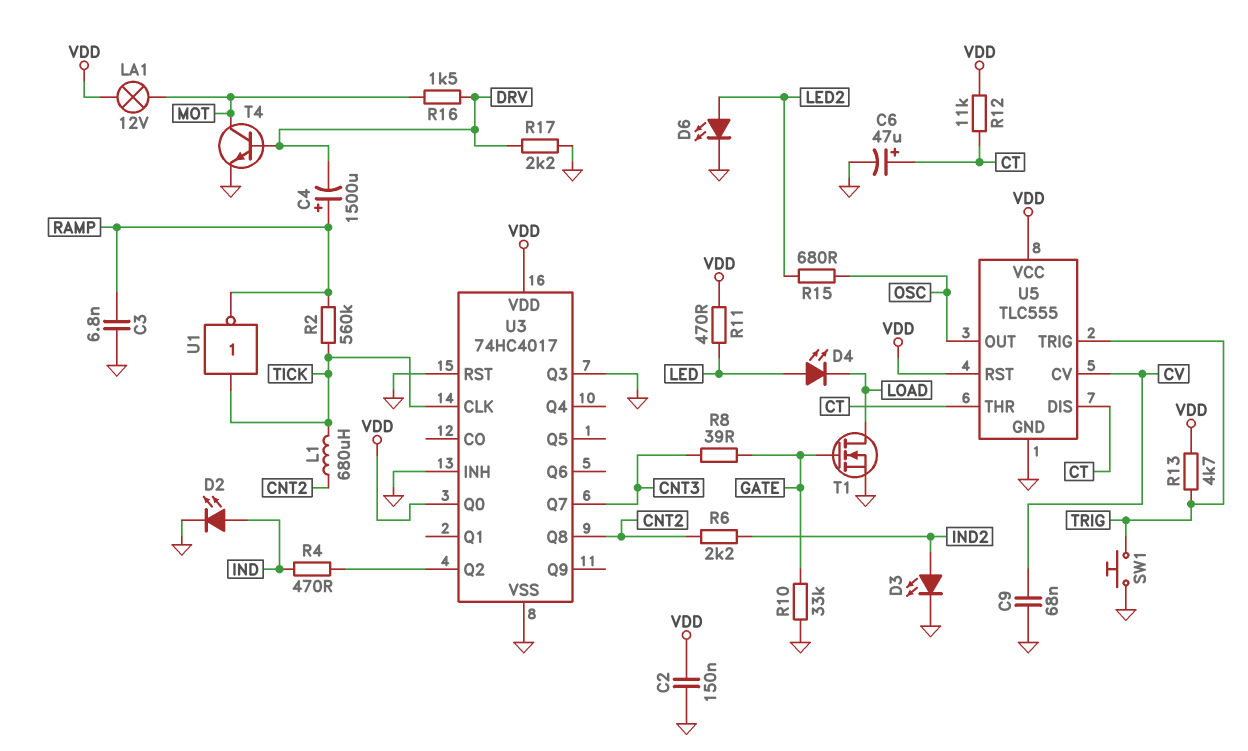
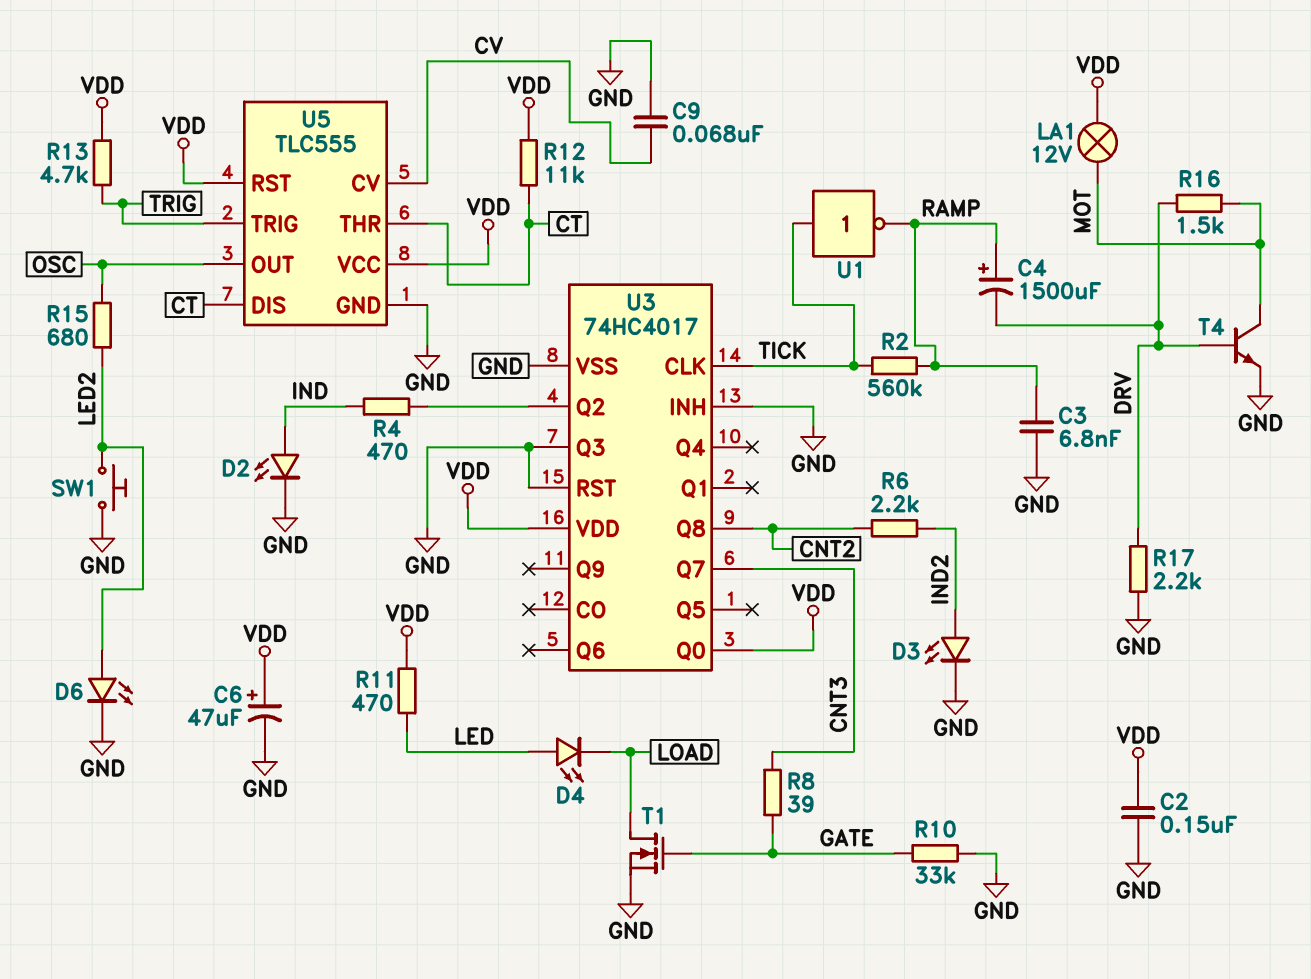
C6: 47uF (plus CT, minus GND) -> 47uF (plus VDD, minus GND)
L1: 680uH (CNT2, TICK) -> none
SW1: button (GND, TRIG) -> button (GND, LED2)

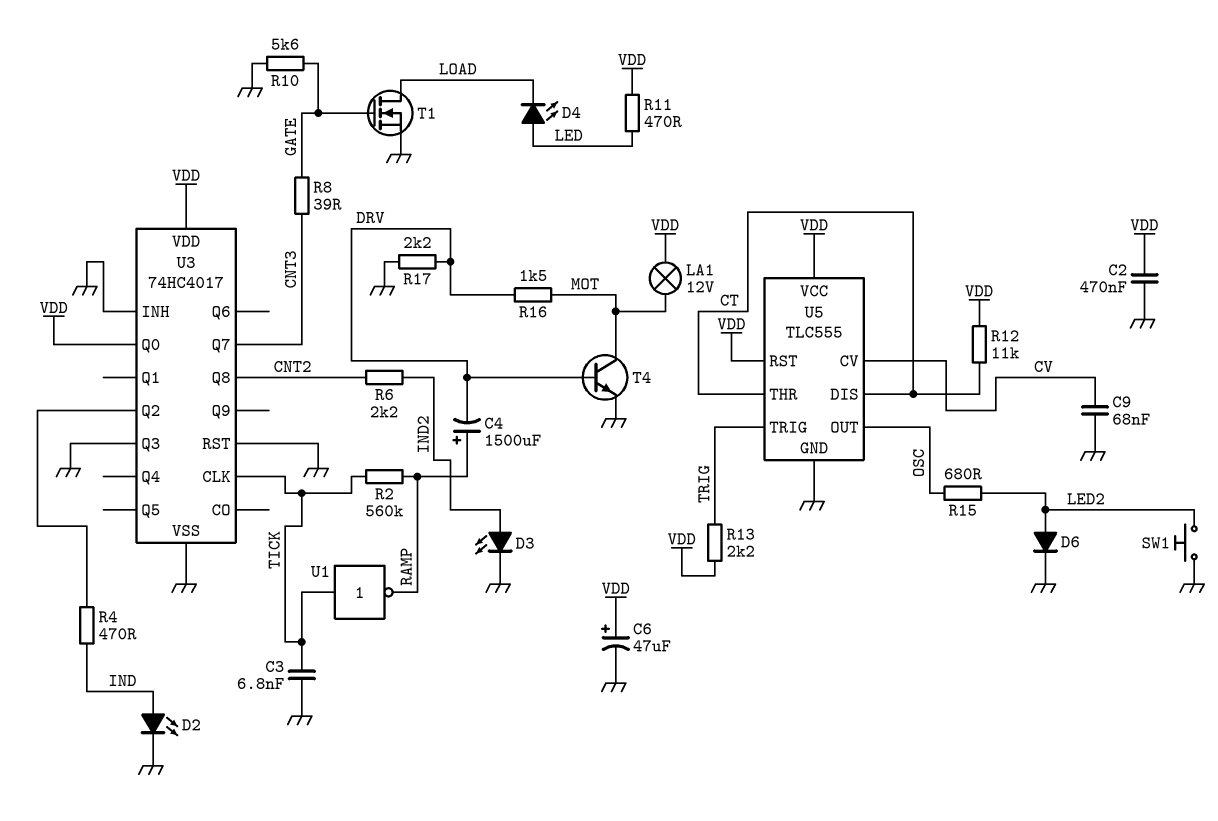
C2: 150nF (GND, VDD) -> 470nF (GND, VDD)
C3: 6.8nF (GND, RAMP) -> 6.8nF (GND, TICK)
D6: LED (A LED2, K GND) -> diode (A LED2, K GND)
R10: 33k (GATE, GND) -> 5.6k (GATE, GND)
R13: 4.7k (TRIG, VDD) -> 2.2k (TRIG, VDD)

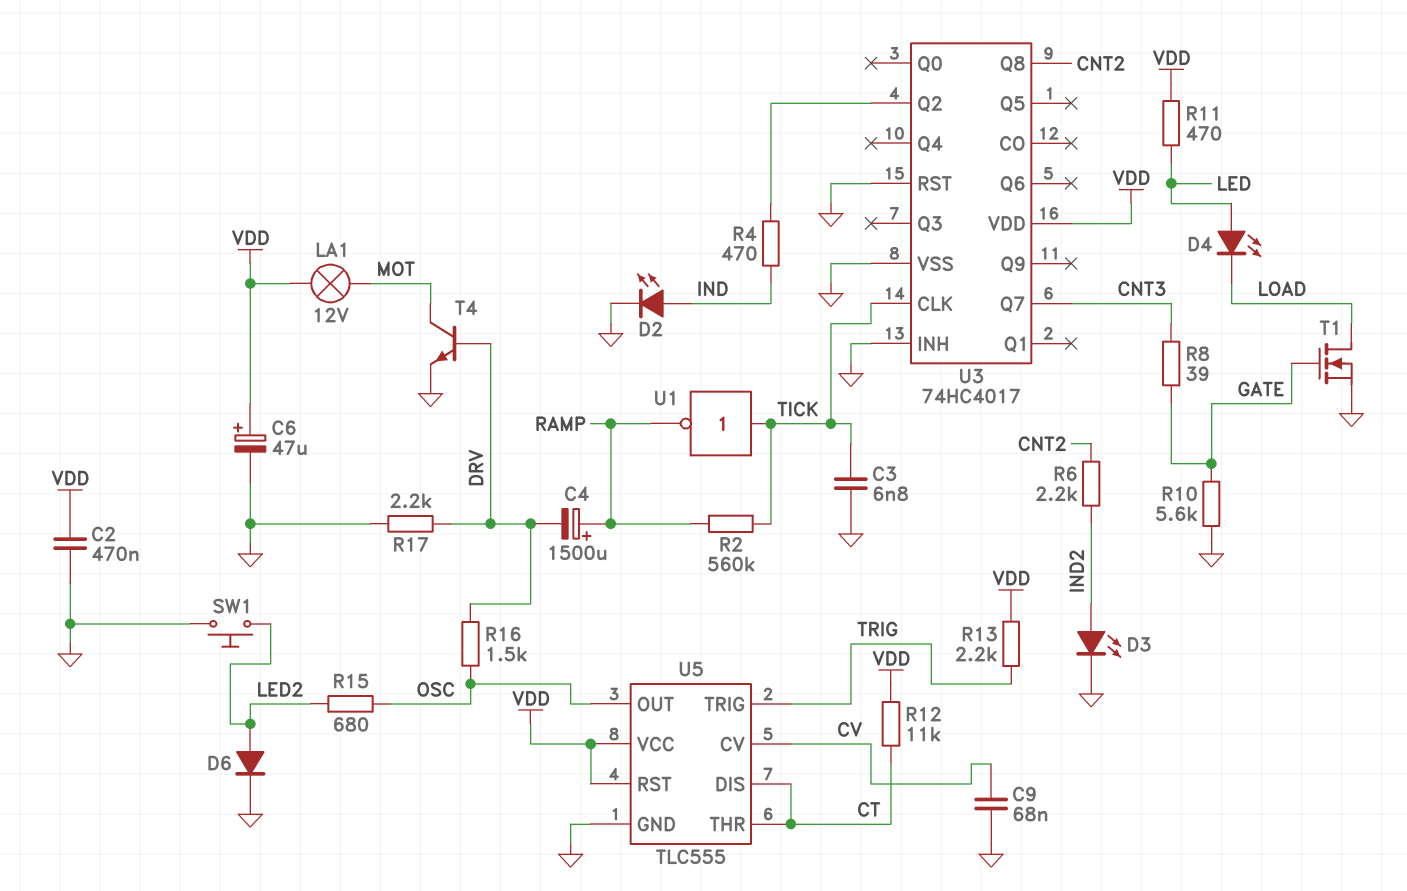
R16: 1.5k (DRV, MOT) -> 1.5k (DRV, OSC)
U3 pin Q0: VDD -> none
U3 pin Q3: GND -> none

